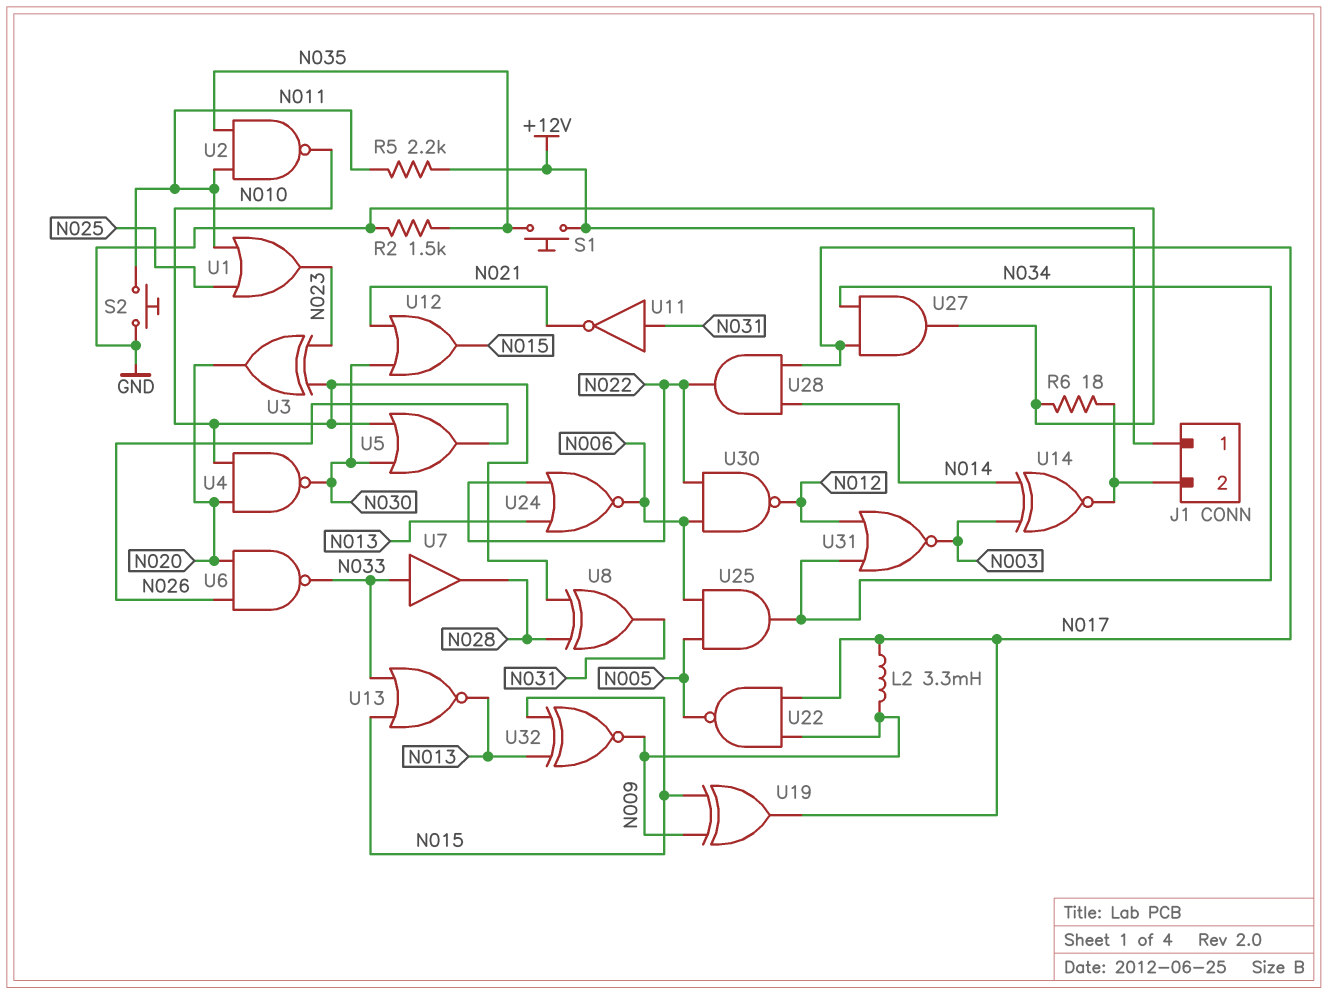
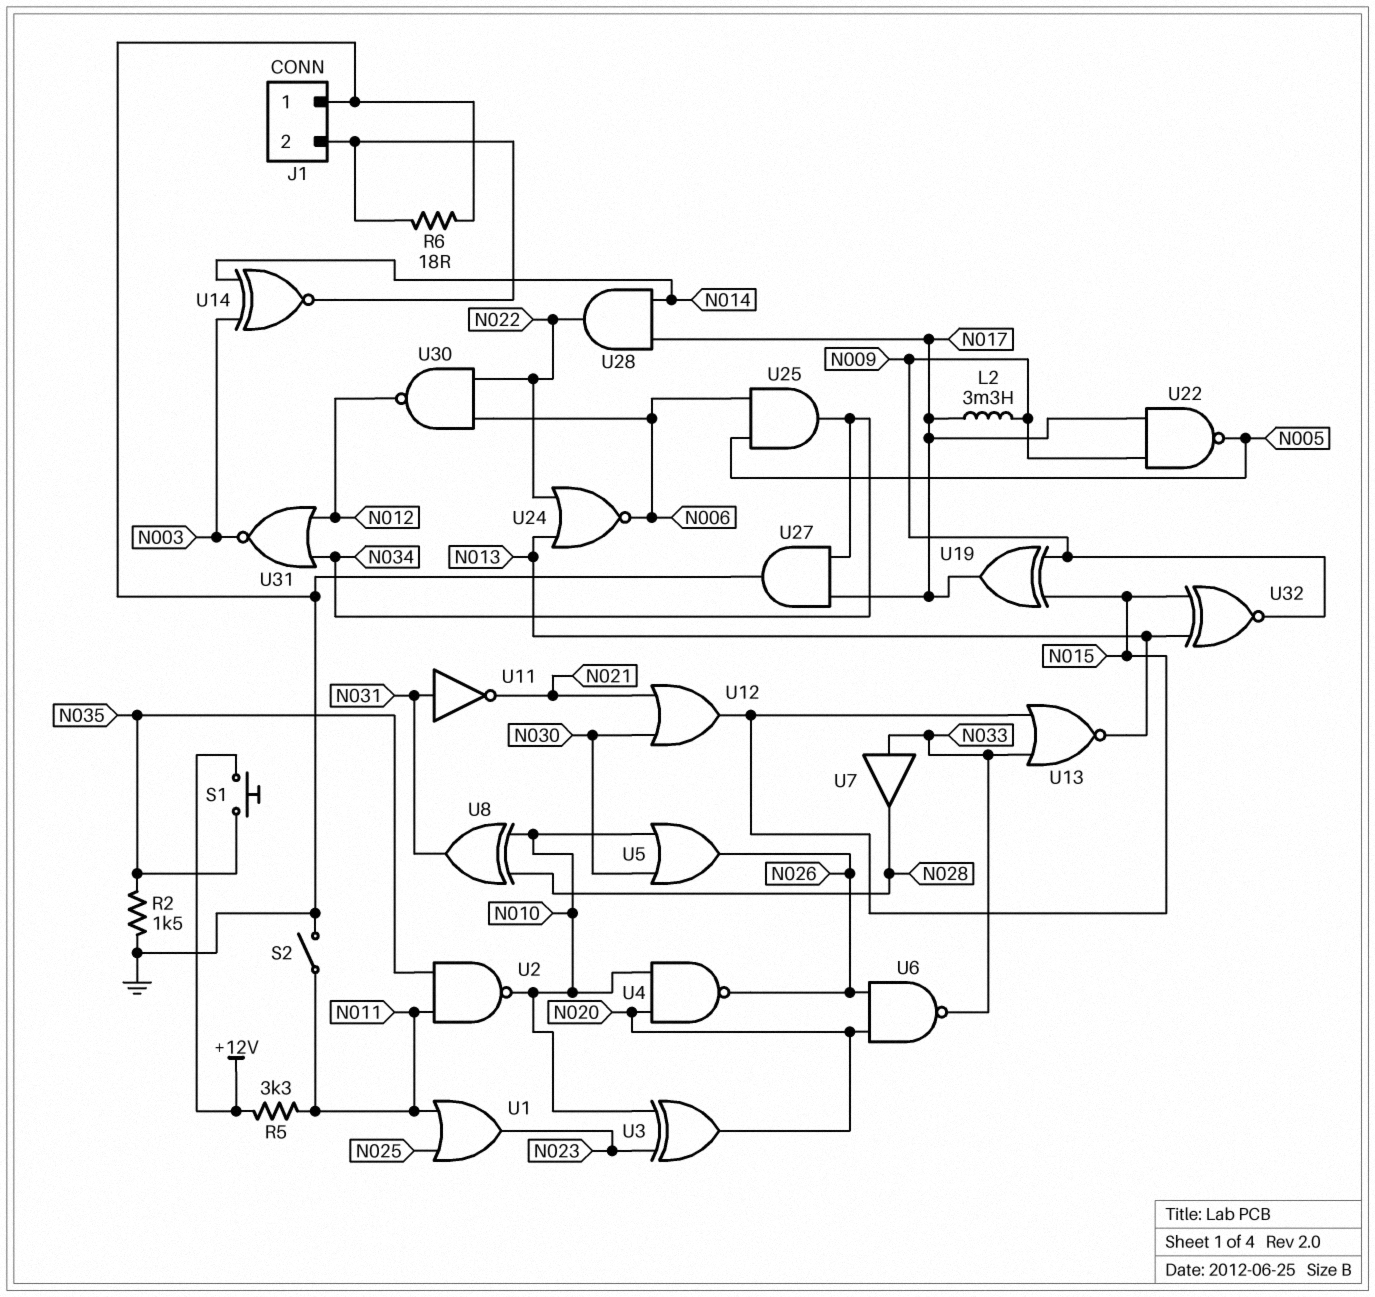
J1 pin 1: +12V -> GND
R5: 2.2k (+12V, N011) -> 3.3k (+12V, N011)
S2: button (GND, N011) -> switch (GND, N011)
U4: NAND (in N010, in N020, out N030) -> NAND (in N010, in N020, out N026)

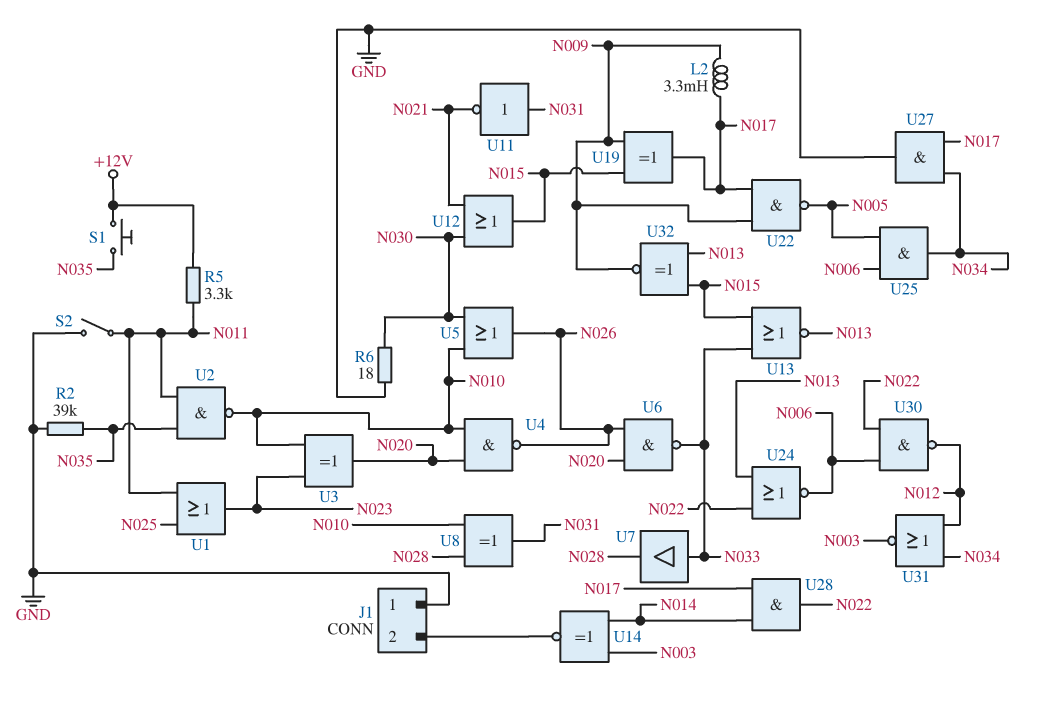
R2: 1.5k (GND, N035) -> 39k (GND, N035)
R6: 18 (GND, J1/2) -> 18 (GND, N030)

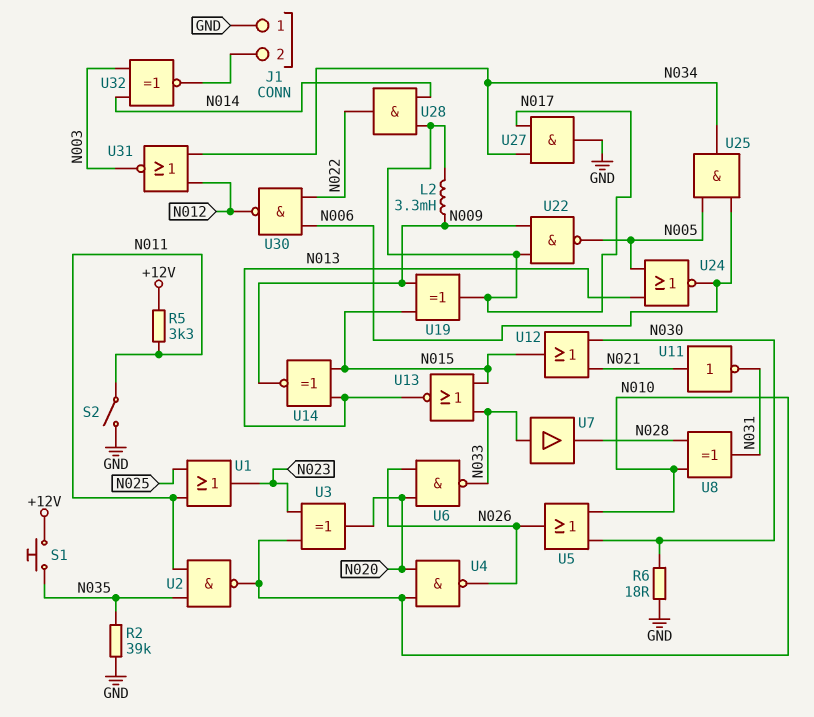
U11: NOT (in N031, out N021) -> NOT (in N021, out N031)
U14: XNOR (in N003, in N014, out J1/2) -> XNOR (in N013, in N015, out N009)
U24: NOR (in N013, in N022, out N006) -> NOR (in N005, in N013, out N006)
U32: XNOR (in N013, in N015, out N009) -> XNOR (in N003, in N014, out J1/2)

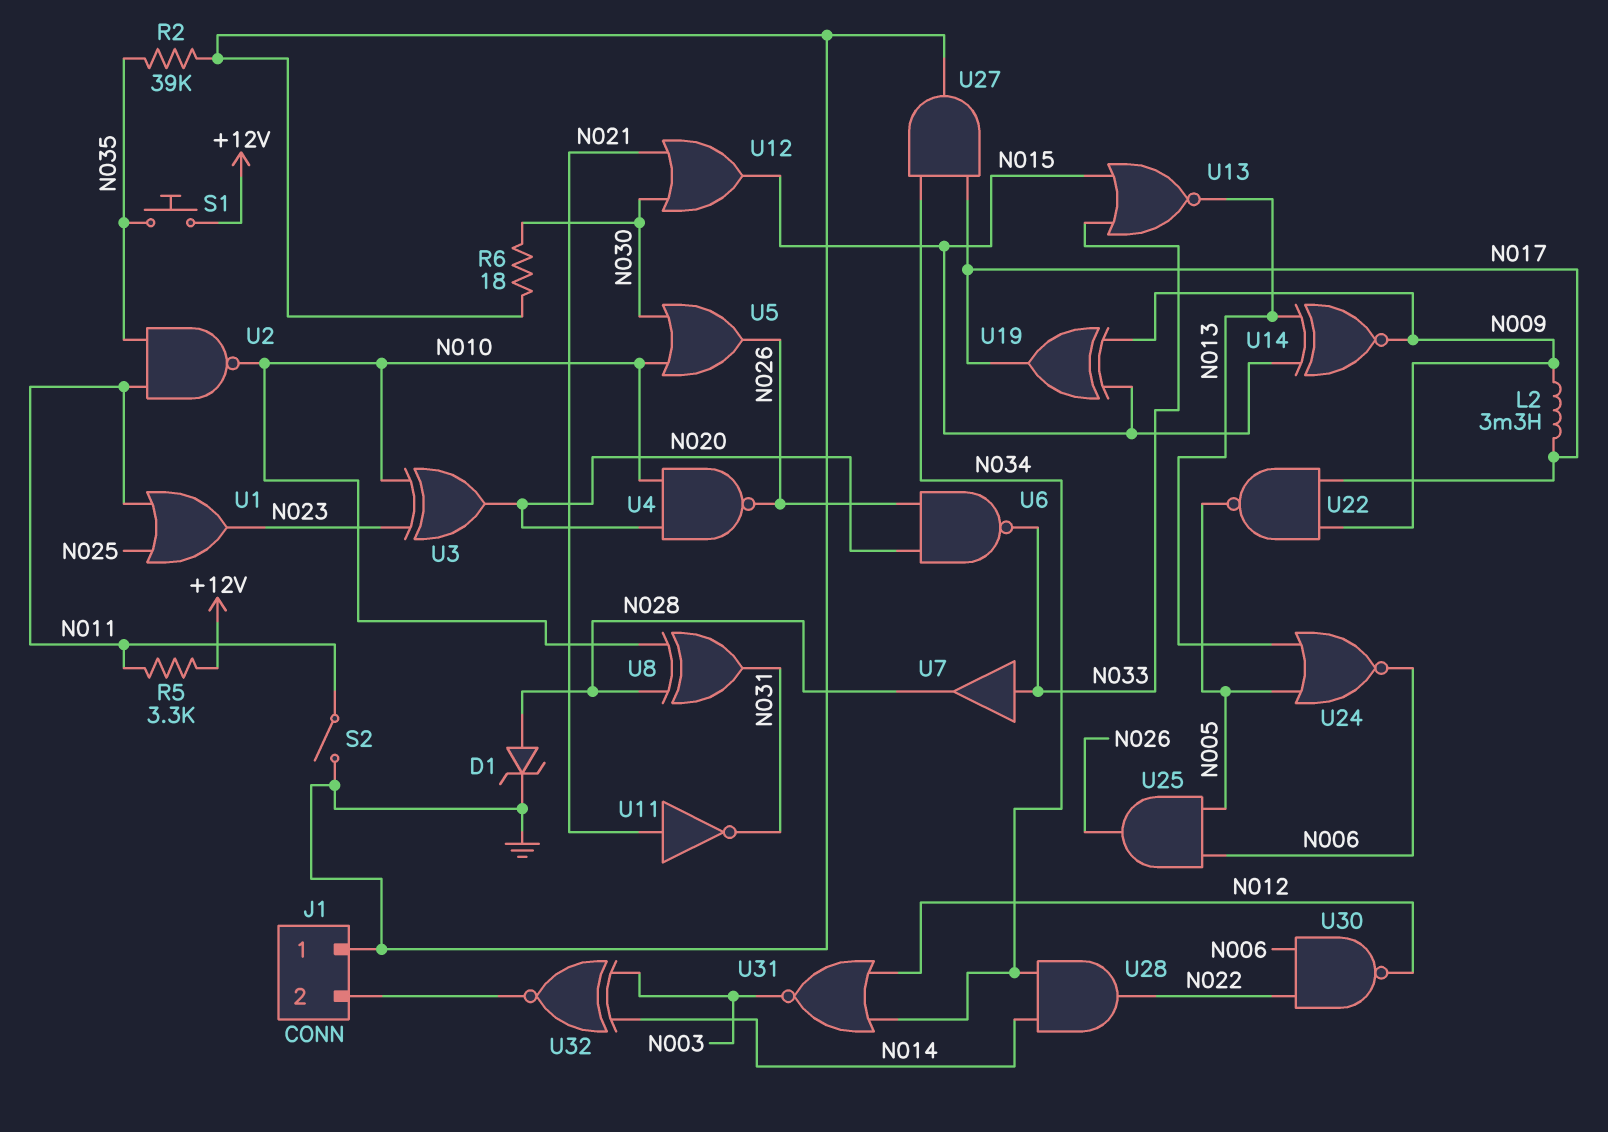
D1: none -> zener (A N028, K GND)
U25: AND (in N005, in N006, out N034) -> AND (in N005, in N006, out N026)
U28: AND (in N014, in N017, out N022) -> AND (in N014, in N034, out N022)

